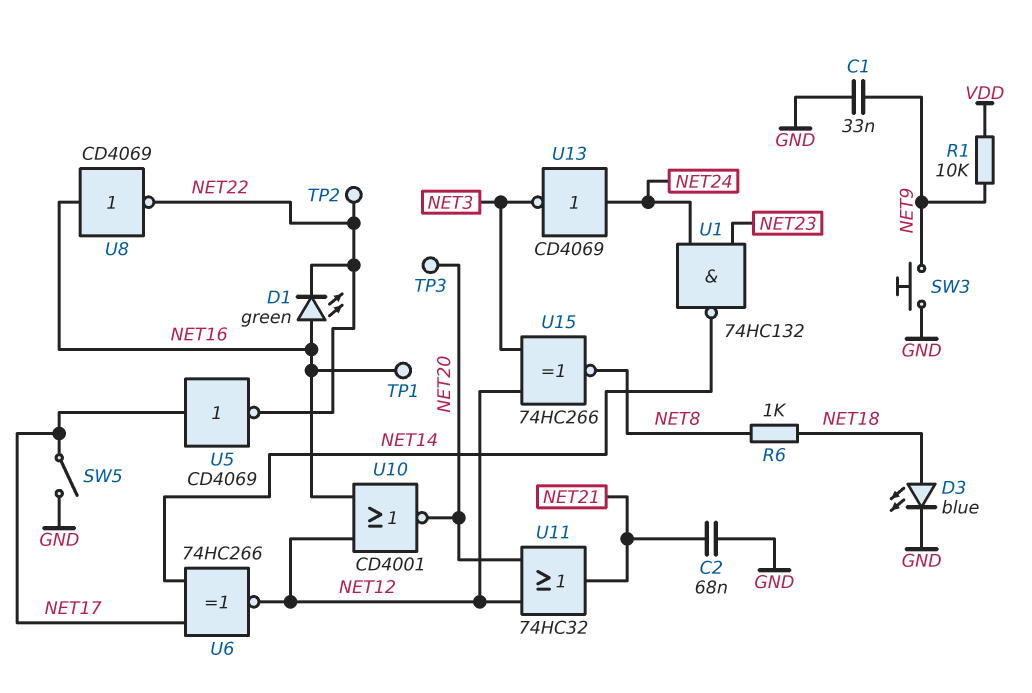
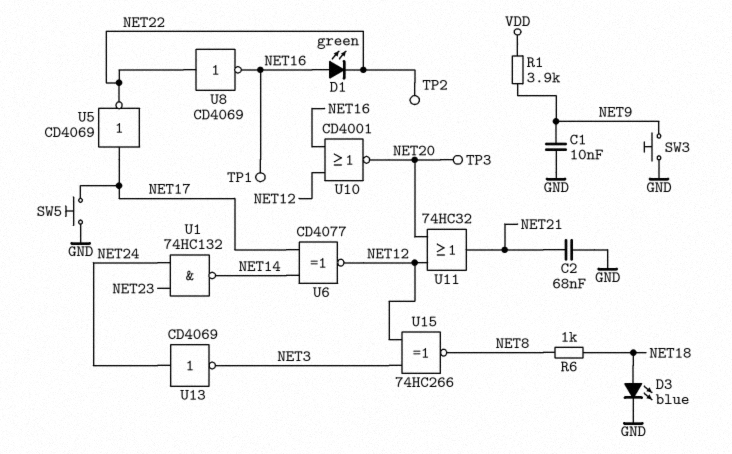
C1: 33nF (GND, NET9) -> 10nF (GND, NET9)
R1: 10k (NET9, VDD) -> 3.9k (NET9, VDD)
SW5: switch (GND, NET17) -> button (GND, NET17)
U6: XNOR 74HC266 (in NET14, in NET17, out NET12) -> XNOR CD4077 (in NET14, in NET17, out NET12)
U8: NOT CD4069 (in NET16, out NET22) -> NOT CD4069 (in NET22, out NET16)

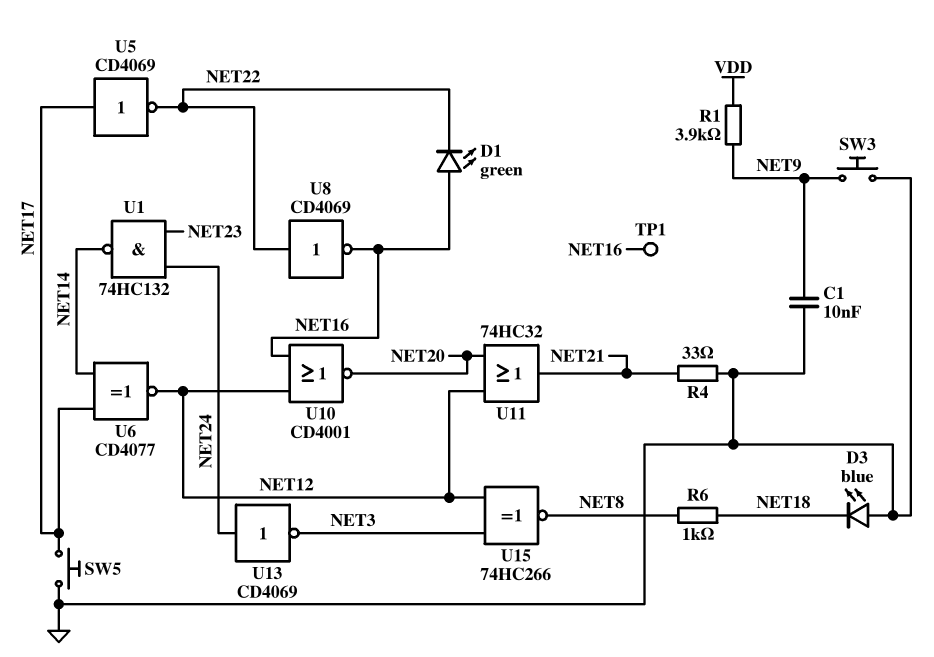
C2: 68nF (GND, NET21) -> none
D3: LED blue (A NET18, K GND) -> LED blue (A GND, K NET18)
R4: none -> 33 (GND, NET21)
TP2: test point (NET22) -> none
TP3: test point (NET20) -> none

